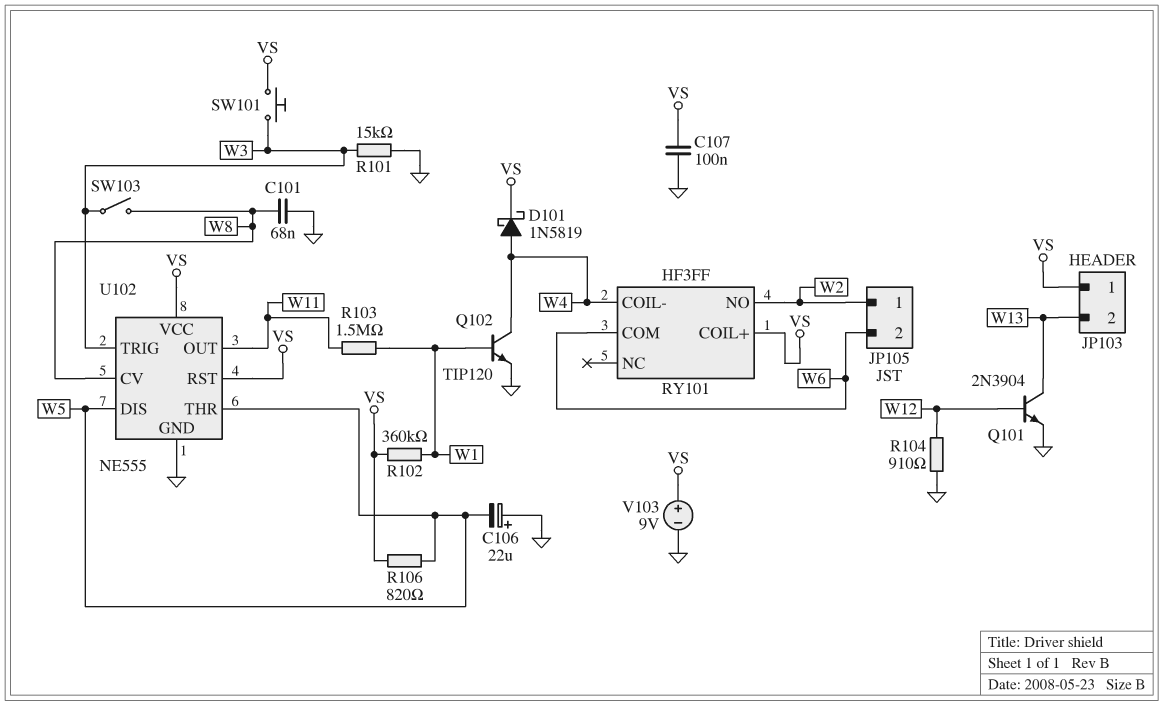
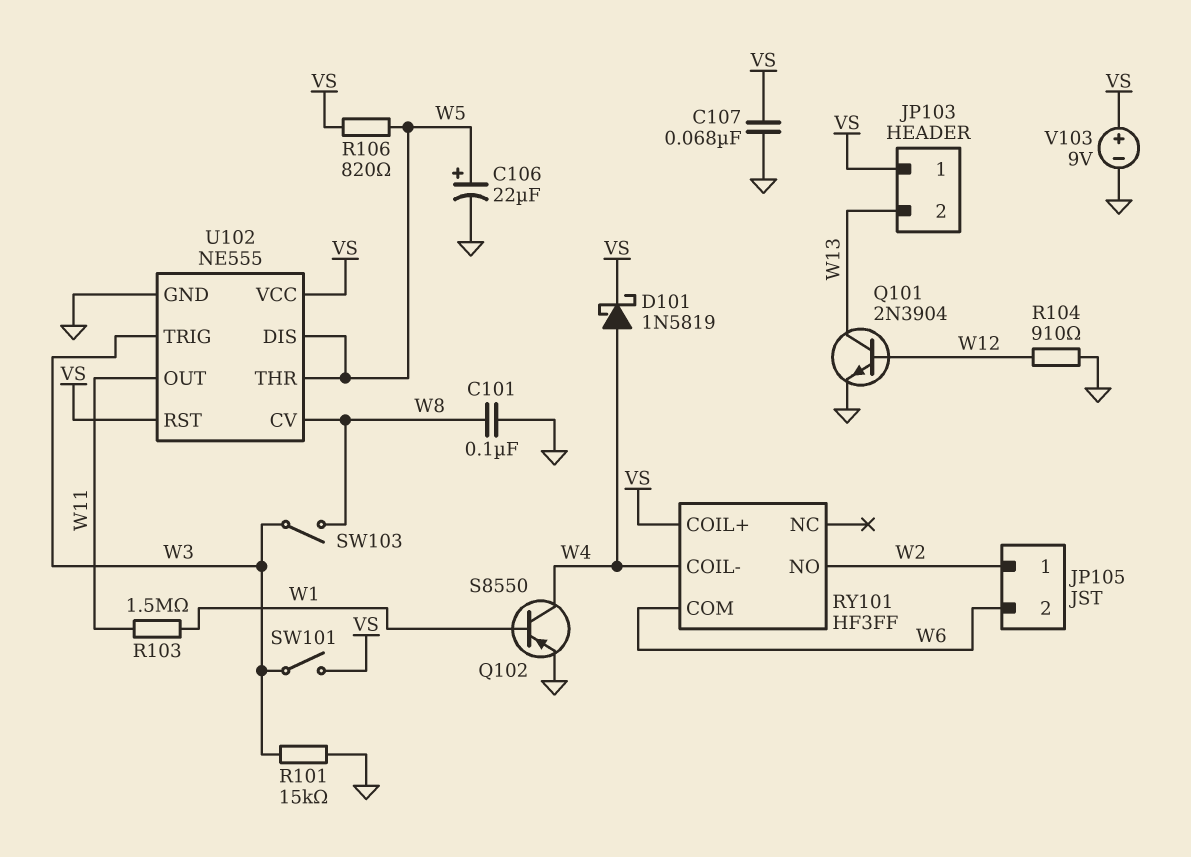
C101: 68nF (GND, W8) -> 100nF (GND, W8)
C106: 22uF (plus GND, minus W5) -> 22uF (plus W5, minus GND)
C107: 100nF (GND, VS) -> 68nF (GND, VS)
Q102: NPN TIP120 (B W1, C W4, E GND) -> PNP S8550 (B W1, C W4, E GND)
R102: 360k (VS, W1) -> none
SW101: button (VS, W3) -> switch (VS, W3)

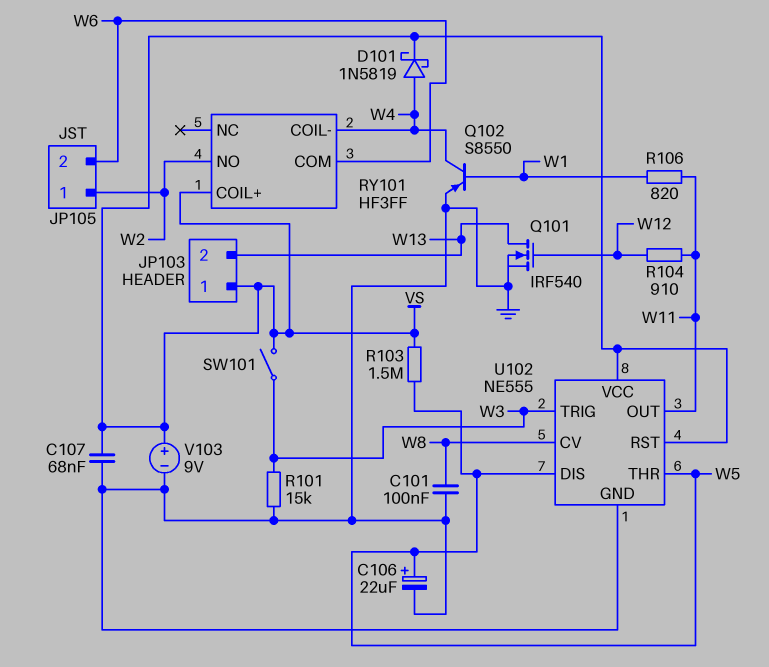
Q101: NPN 2N3904 (B W12, C W13, E GND) -> NMOS IRF540 (G W12, D W13, S GND)
R103: 1.5M (W1, W11) -> 1.5M (VS, W5)
R104: 910 (GND, W12) -> 910 (W11, W12)
R106: 820 (VS, W5) -> 820 (W1, W11)
SW103: switch (W3, W8) -> none

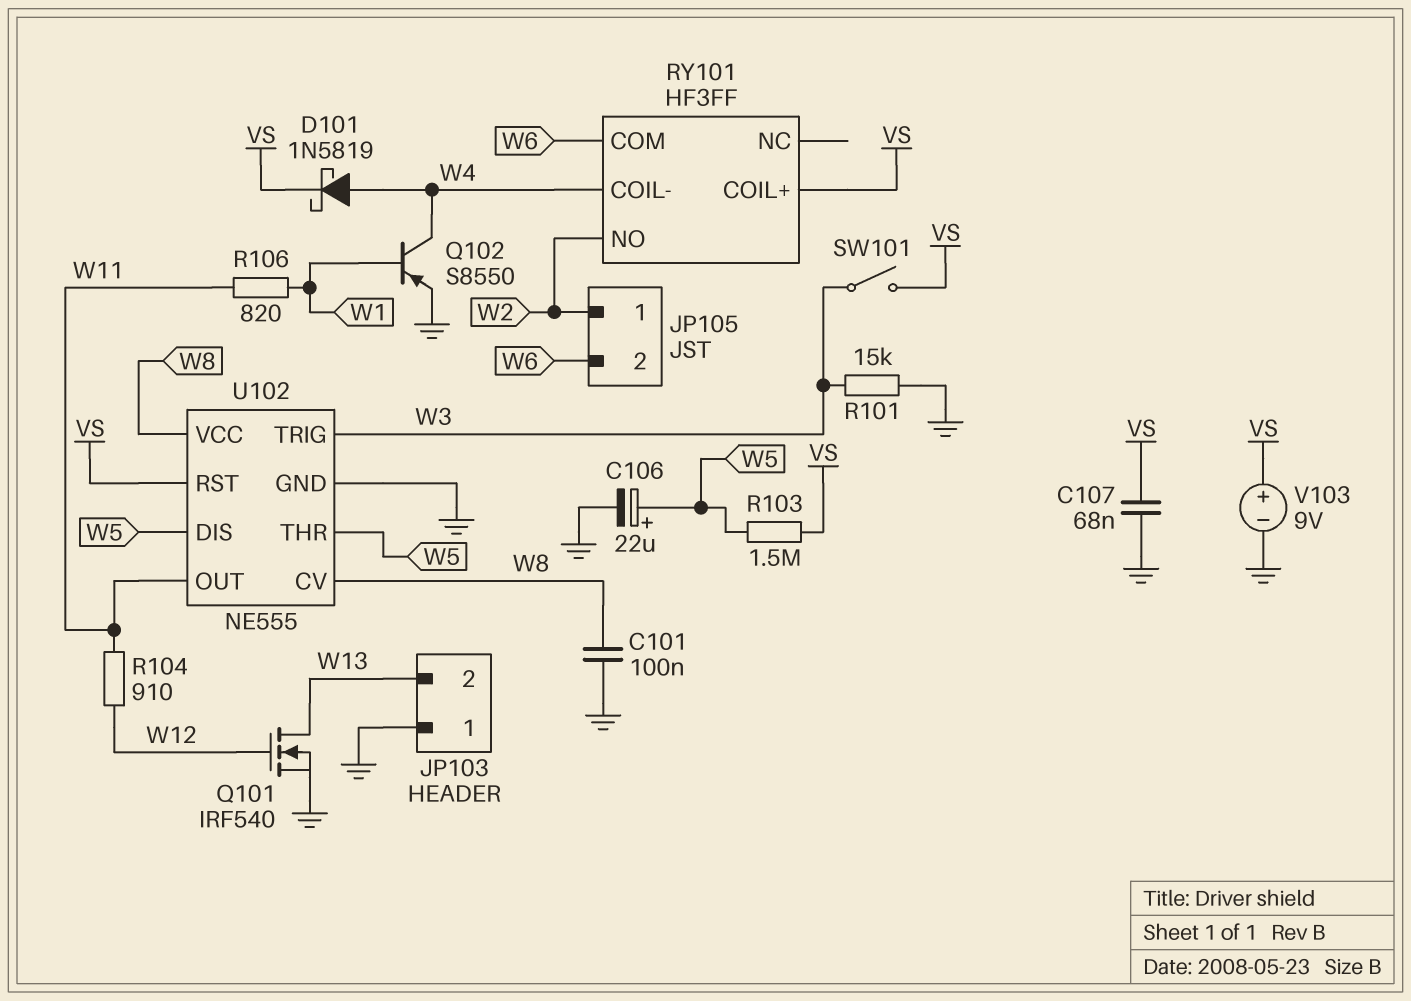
JP103 pin 1: VS -> GND
U102 pin VCC: VS -> W8

